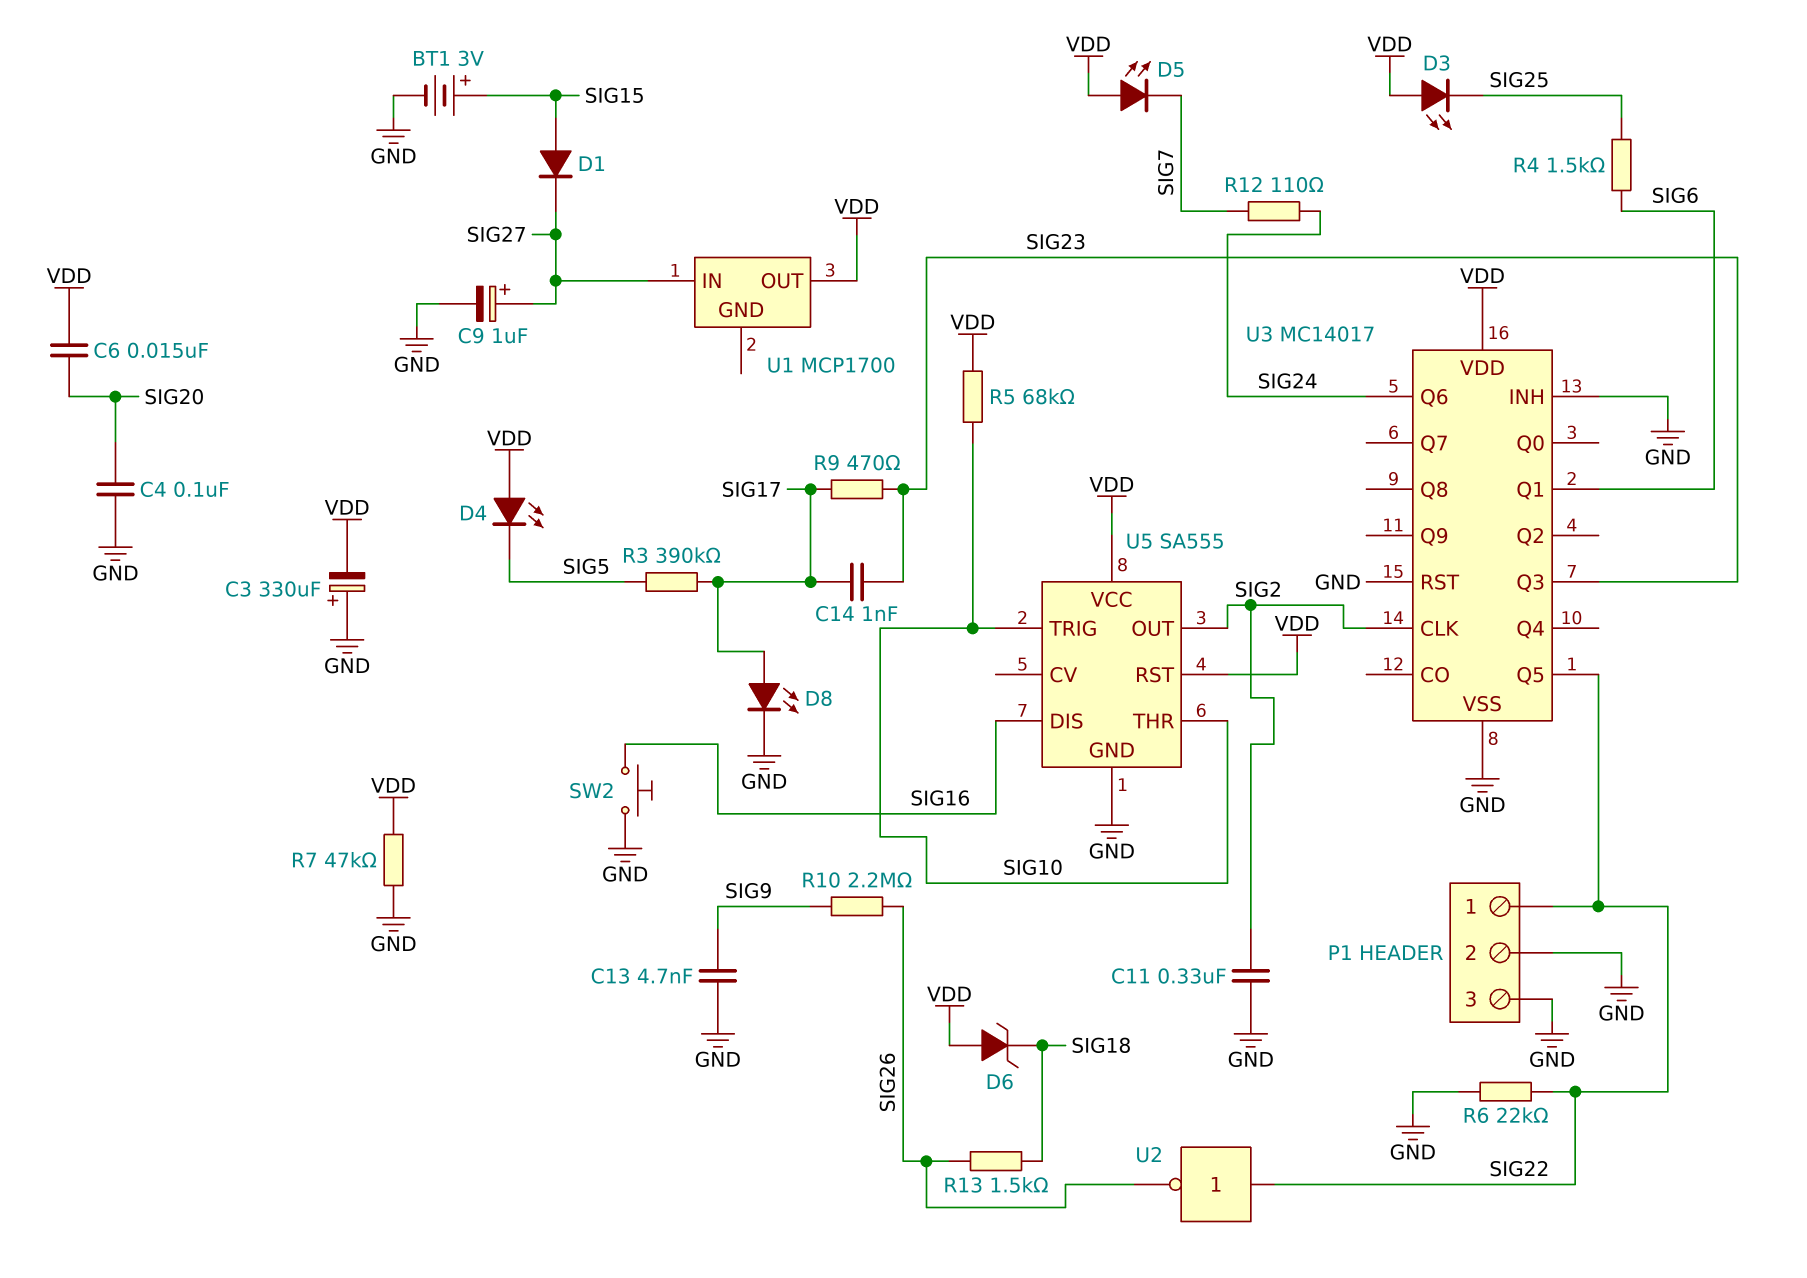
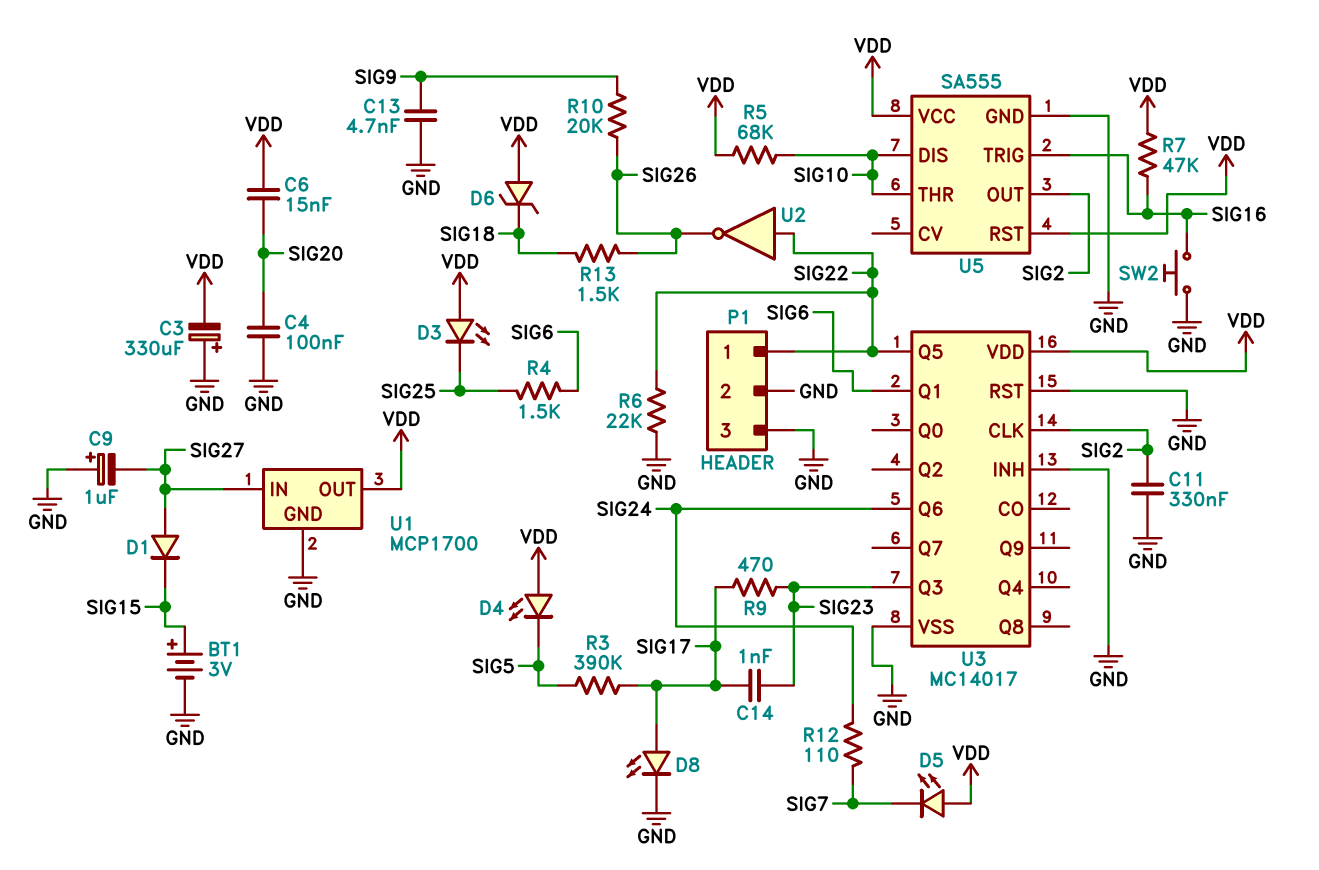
C9: 1uF (plus SIG27, minus GND) -> 1uF (plus GND, minus SIG27)
D1: diode (A SIG15, K SIG27) -> diode (A SIG27, K SIG15)
R7: 47k (GND, VDD) -> 47k (SIG16, VDD)
R10: 2.2M (SIG9, SIG26) -> 20k (SIG9, SIG26)
U1 pin GND: none -> GND
U5 pin DIS: SIG16 -> SIG10
U5 pin TRIG: SIG10 -> SIG16

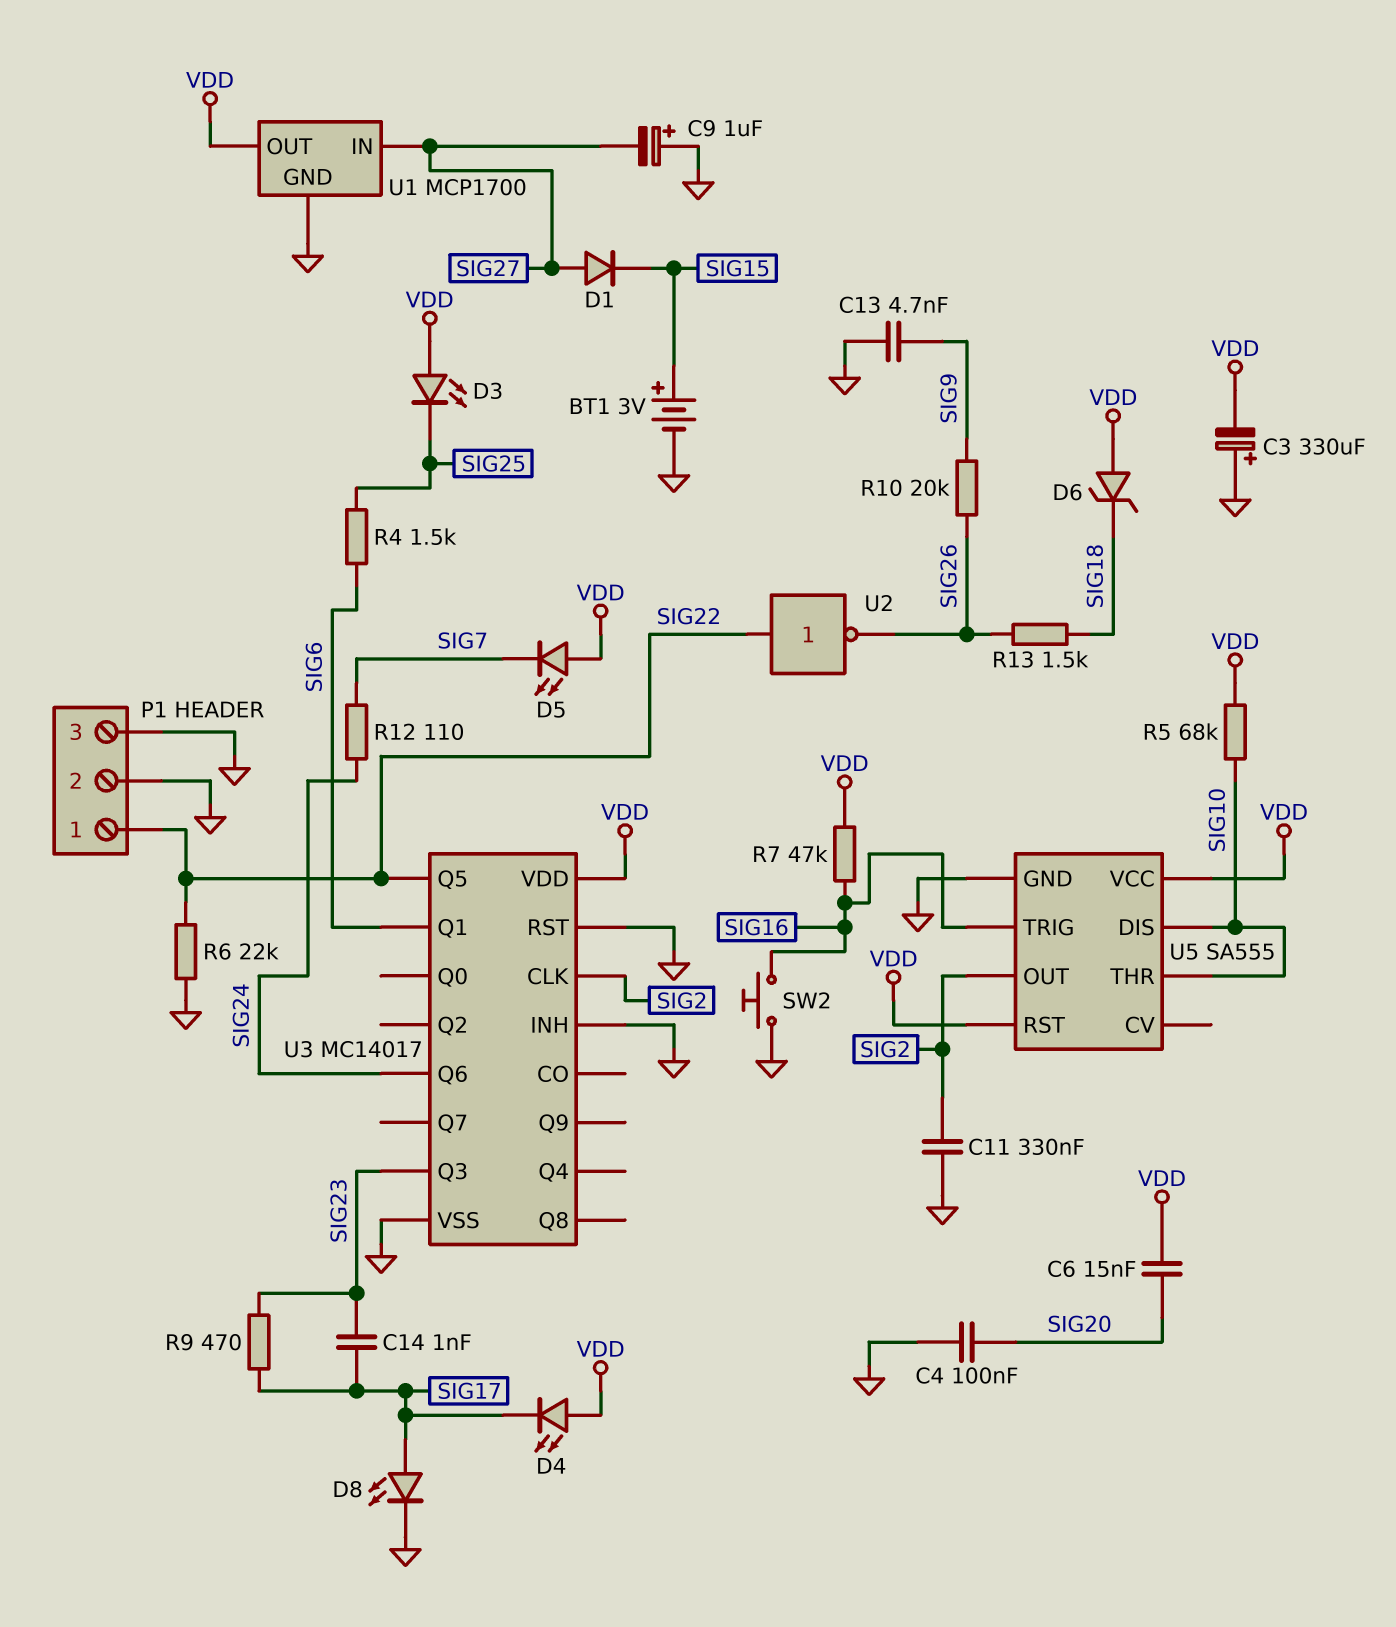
D4: LED (A VDD, K SIG5) -> LED (A VDD, K SIG17)
R3: 390k (SIG5, SIG17) -> none

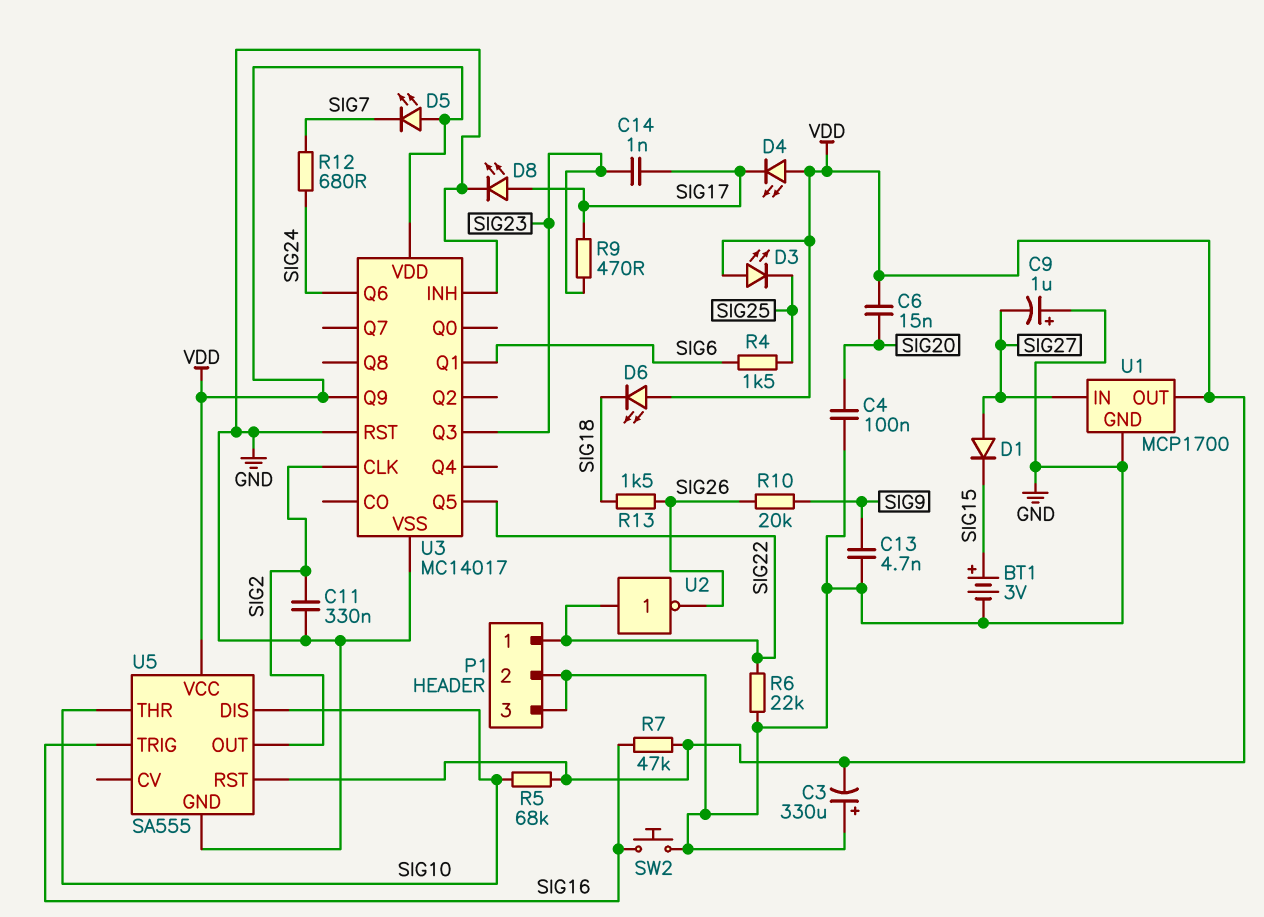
D6: zener (A VDD, K SIG18) -> LED (A VDD, K SIG18)
R12: 110 (SIG7, SIG24) -> 680 (SIG7, SIG24)
U3 pin Q9: none -> VDD

